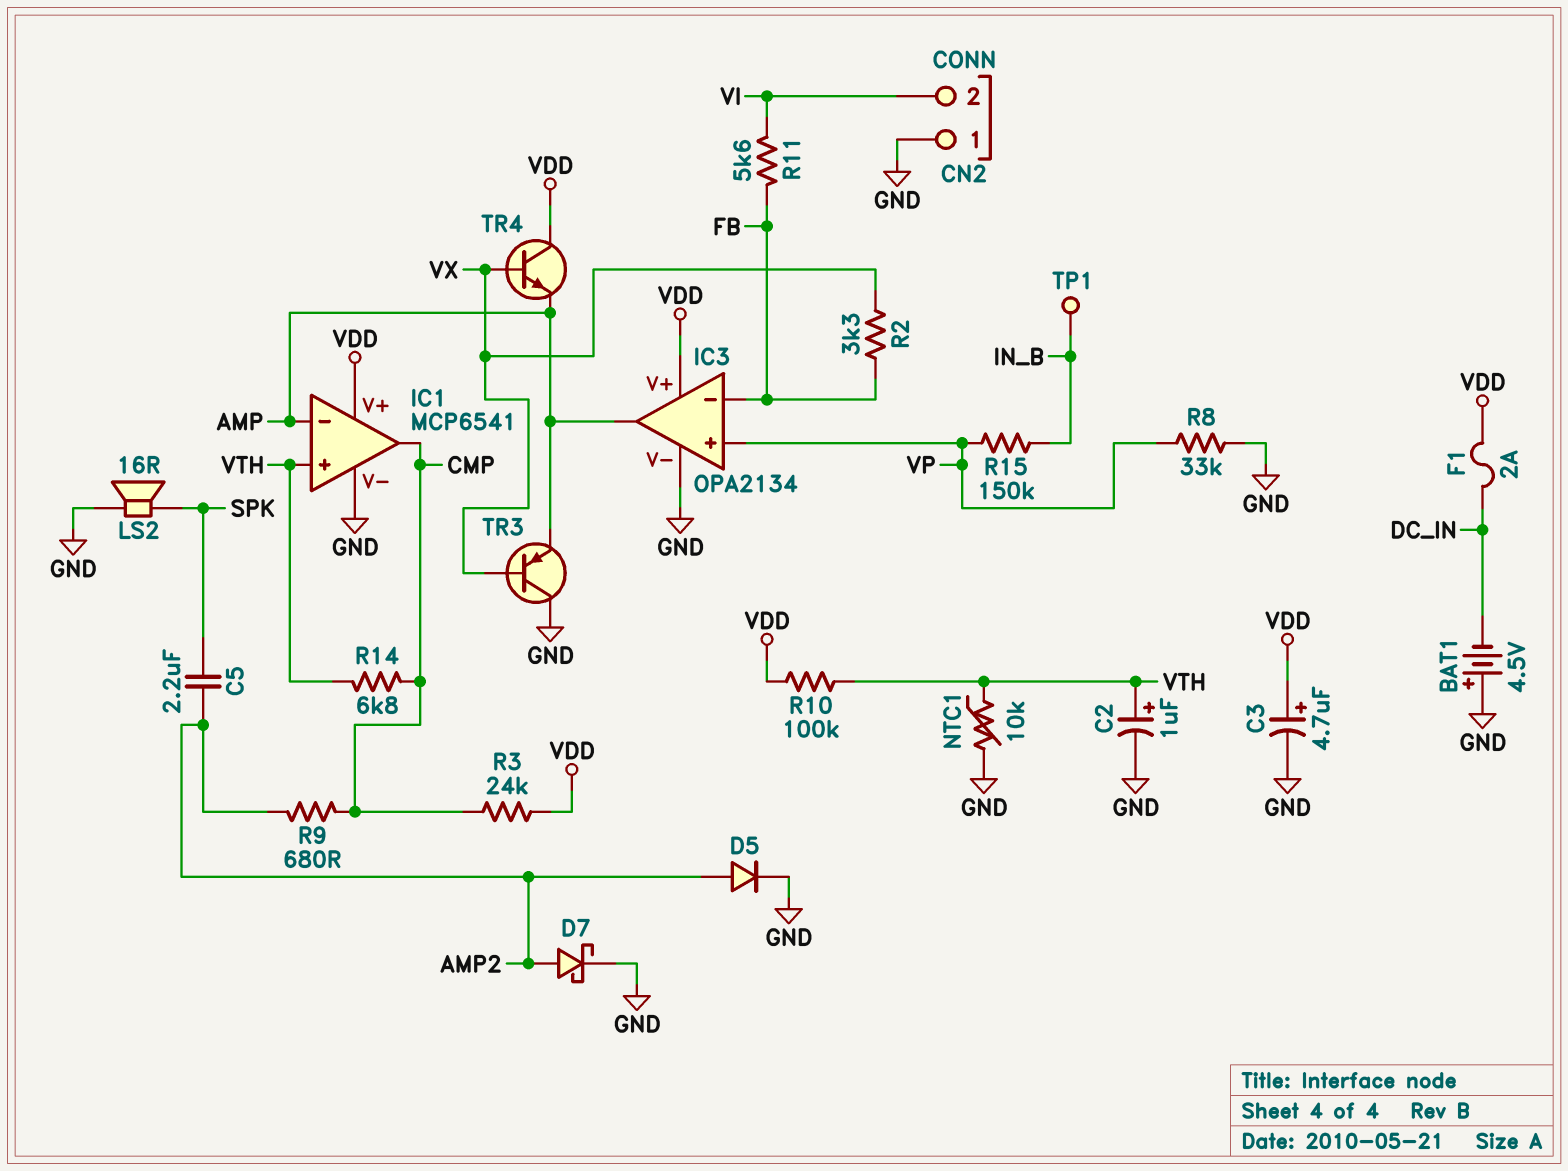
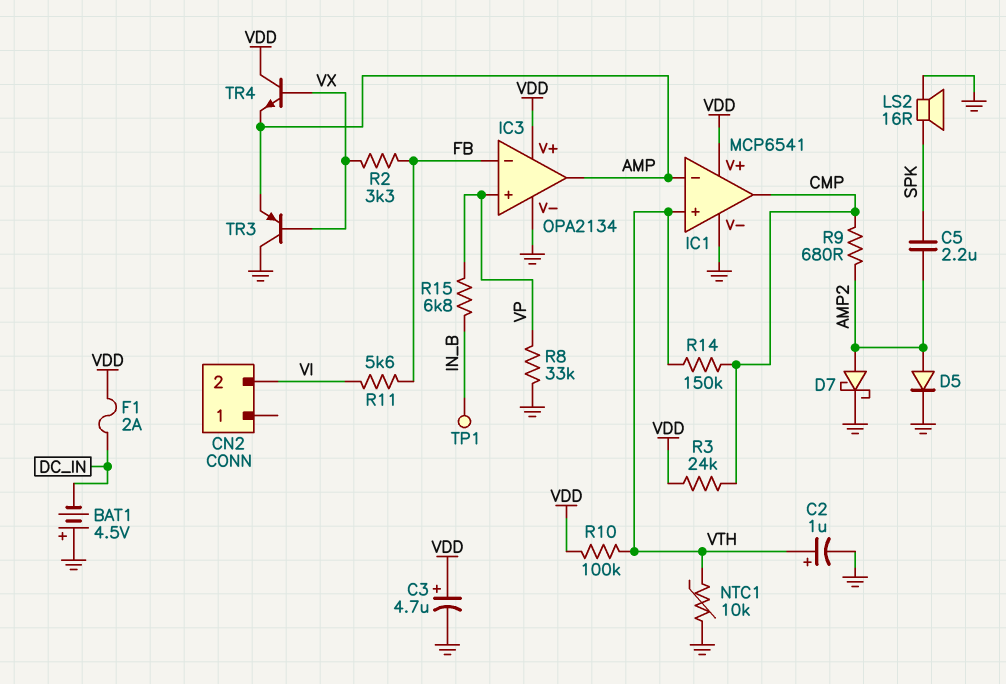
CN2 pin 1: GND -> none
R14: 6.8k (CMP, VTH) -> 150k (CMP, VTH)
R15: 150k (IN_B, VP) -> 6.8k (IN_B, VP)

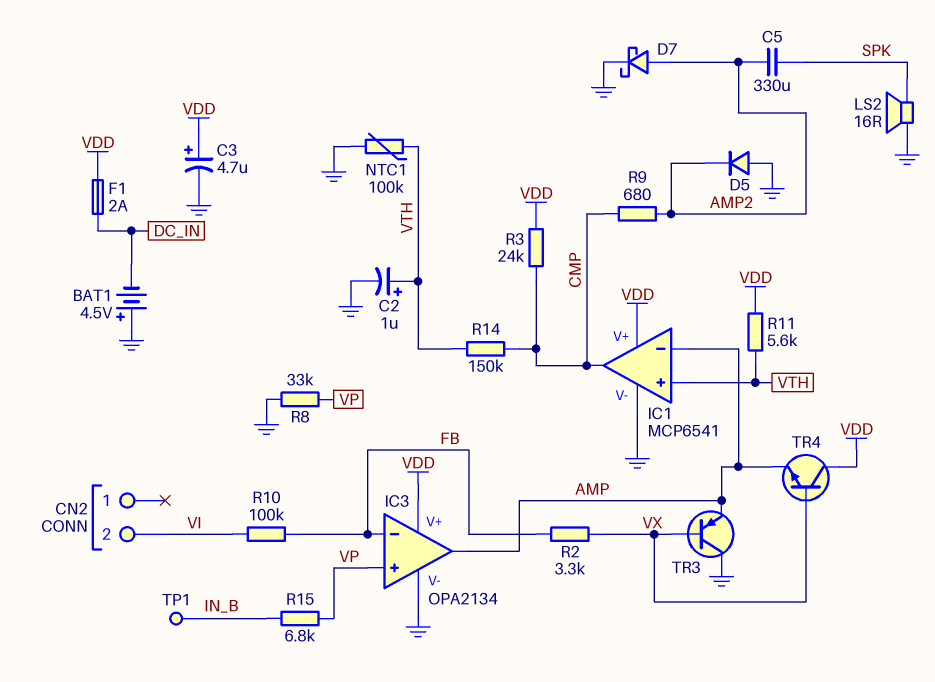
C5: 2.2uF (AMP2, SPK) -> 330uF (AMP2, SPK)
D5: diode (A AMP2, K GND) -> diode (A GND, K AMP2)
NTC1: 10k (GND, VTH) -> 100k (GND, VTH)
R10: 100k (VDD, VTH) -> 100k (FB, VI)
R11: 5.6k (FB, VI) -> 5.6k (VDD, VTH)

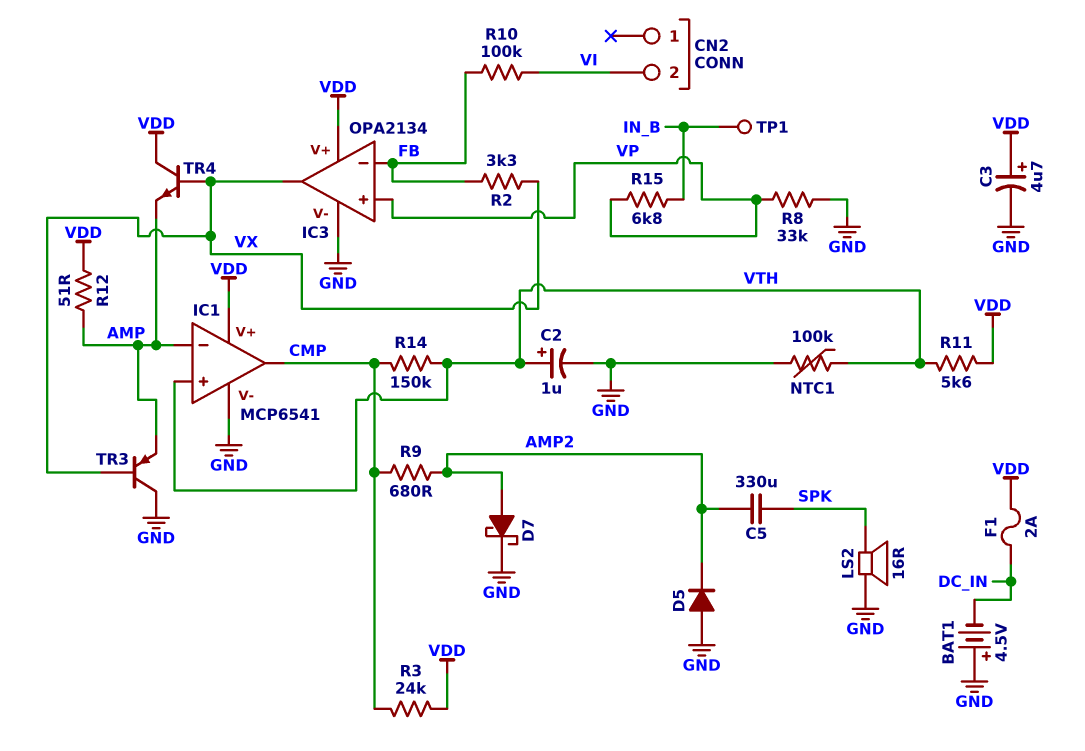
IC3 pin out: AMP -> VX
R12: none -> 51 (AMP, VDD)

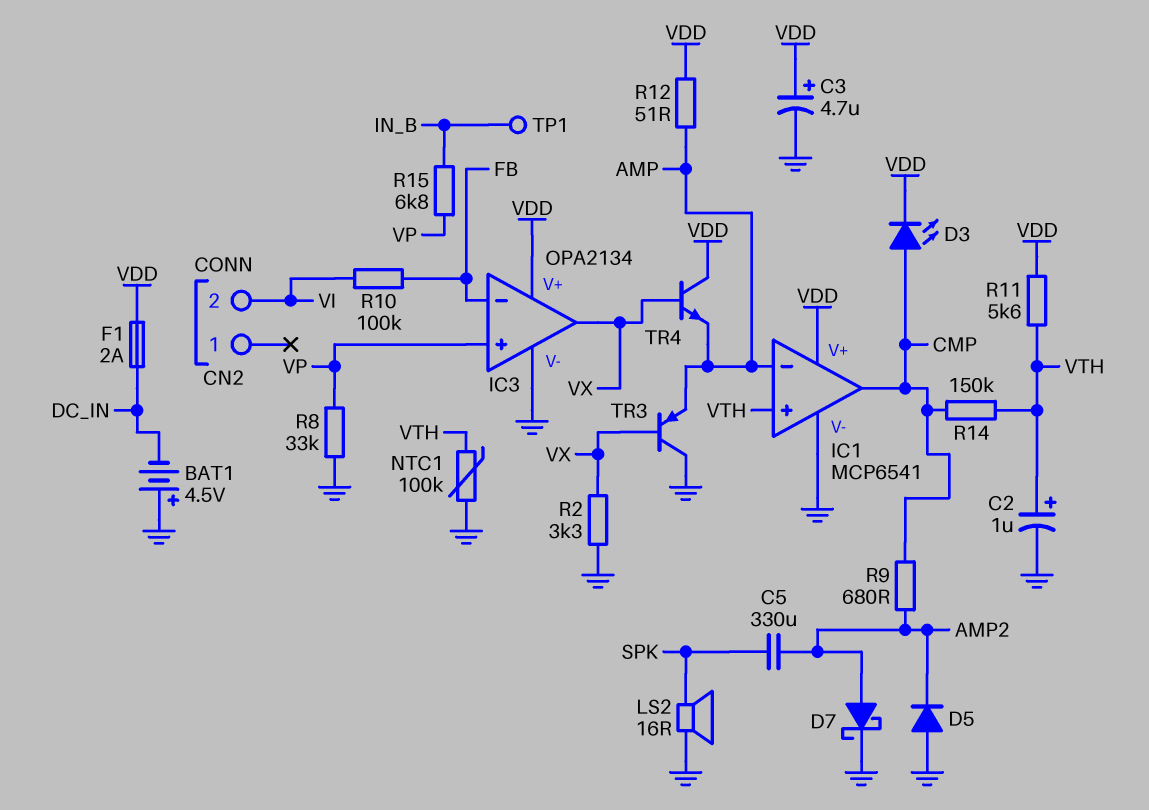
D3: none -> LED (A CMP, K VDD)
R2: 3.3k (FB, VX) -> 3.3k (GND, VX)
R3: 24k (CMP, VDD) -> none

